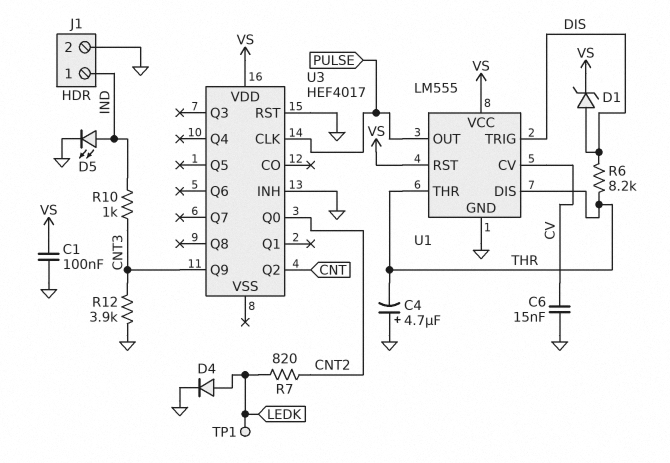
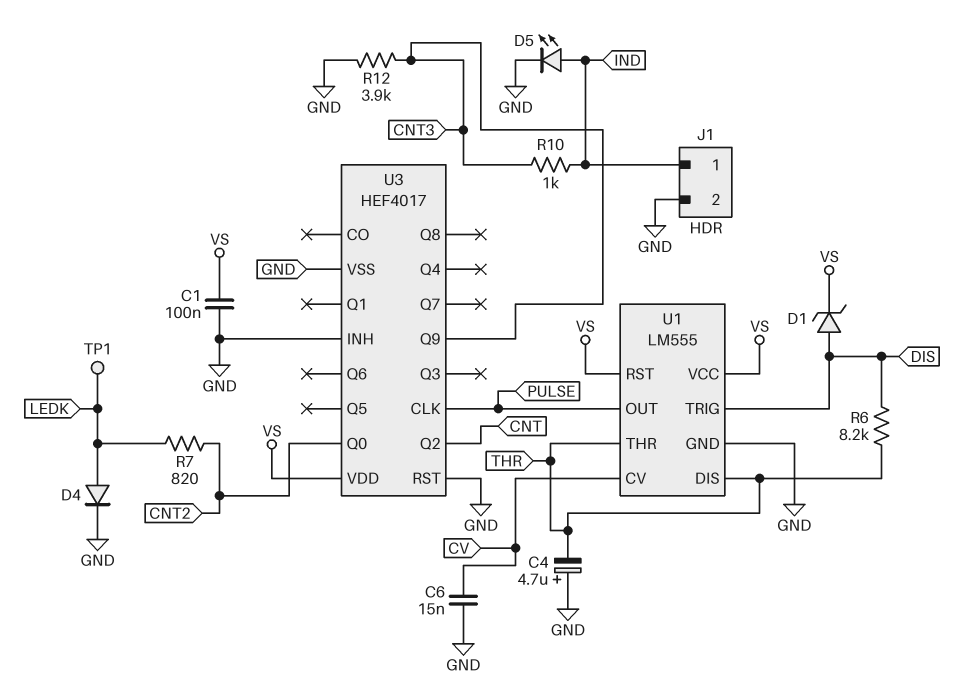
U3 pin VSS: none -> GND

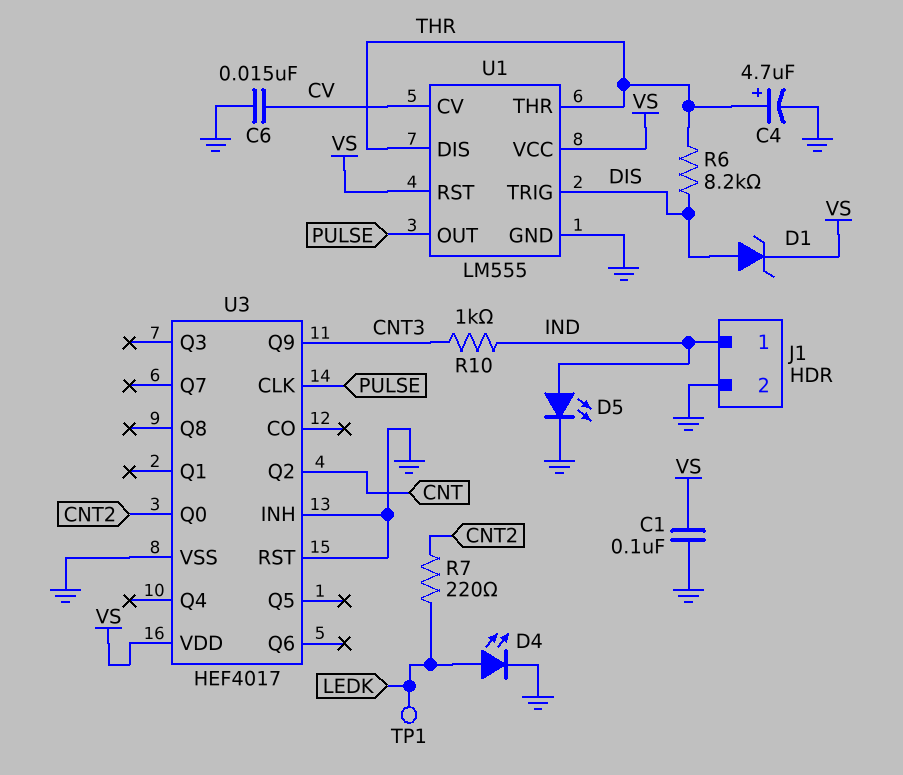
C4: 4.7uF (plus GND, minus THR) -> 4.7uF (plus THR, minus GND)
D4: diode (A LEDK, K GND) -> LED (A LEDK, K GND)
R7: 820 (CNT2, LEDK) -> 220 (CNT2, LEDK)
R12: 3.9k (CNT3, GND) -> none

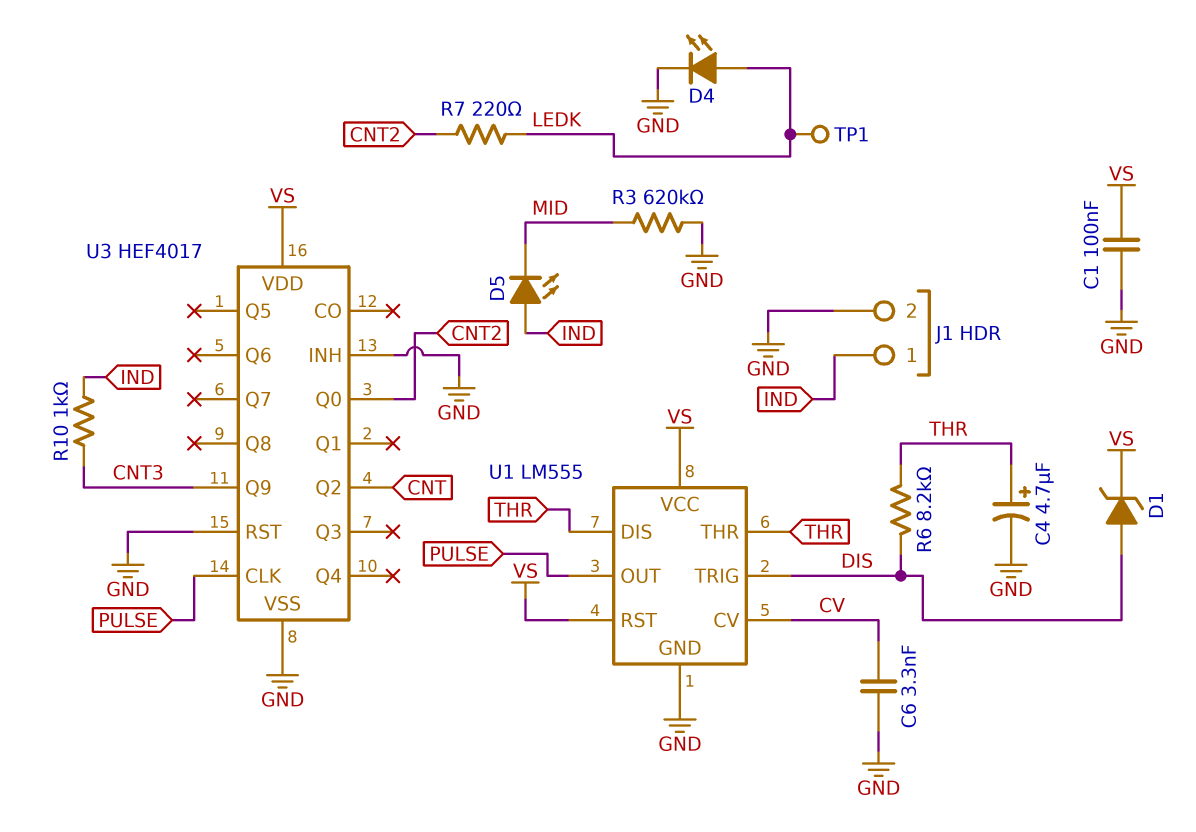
C6: 15nF (CV, GND) -> 3.3nF (CV, GND)
D5: LED (A IND, K GND) -> LED (A IND, K MID)
R3: none -> 620k (GND, MID)

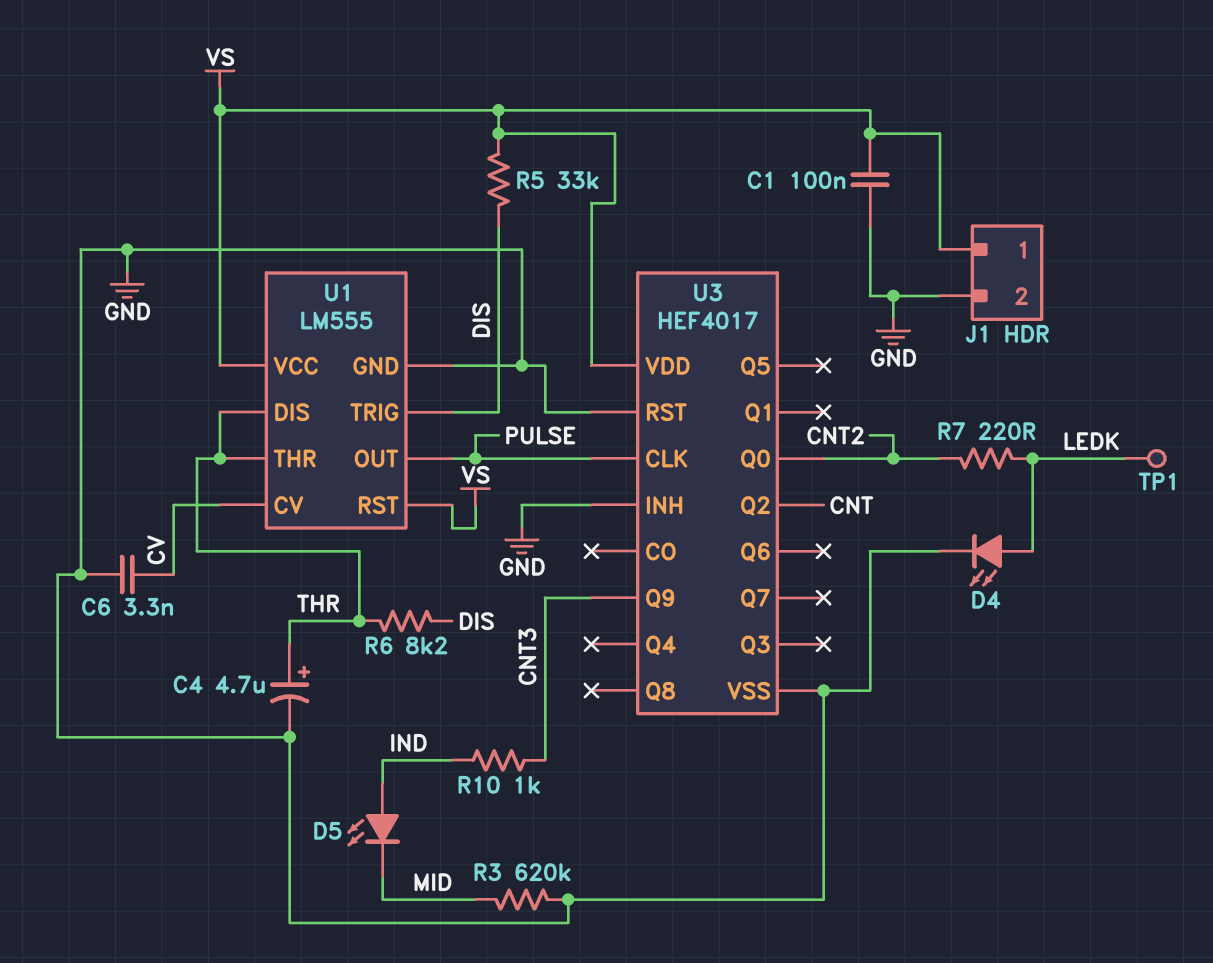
D1: zener (A DIS, K VS) -> none
J1 pin 1: IND -> VS
R5: none -> 33k (DIS, VS)

